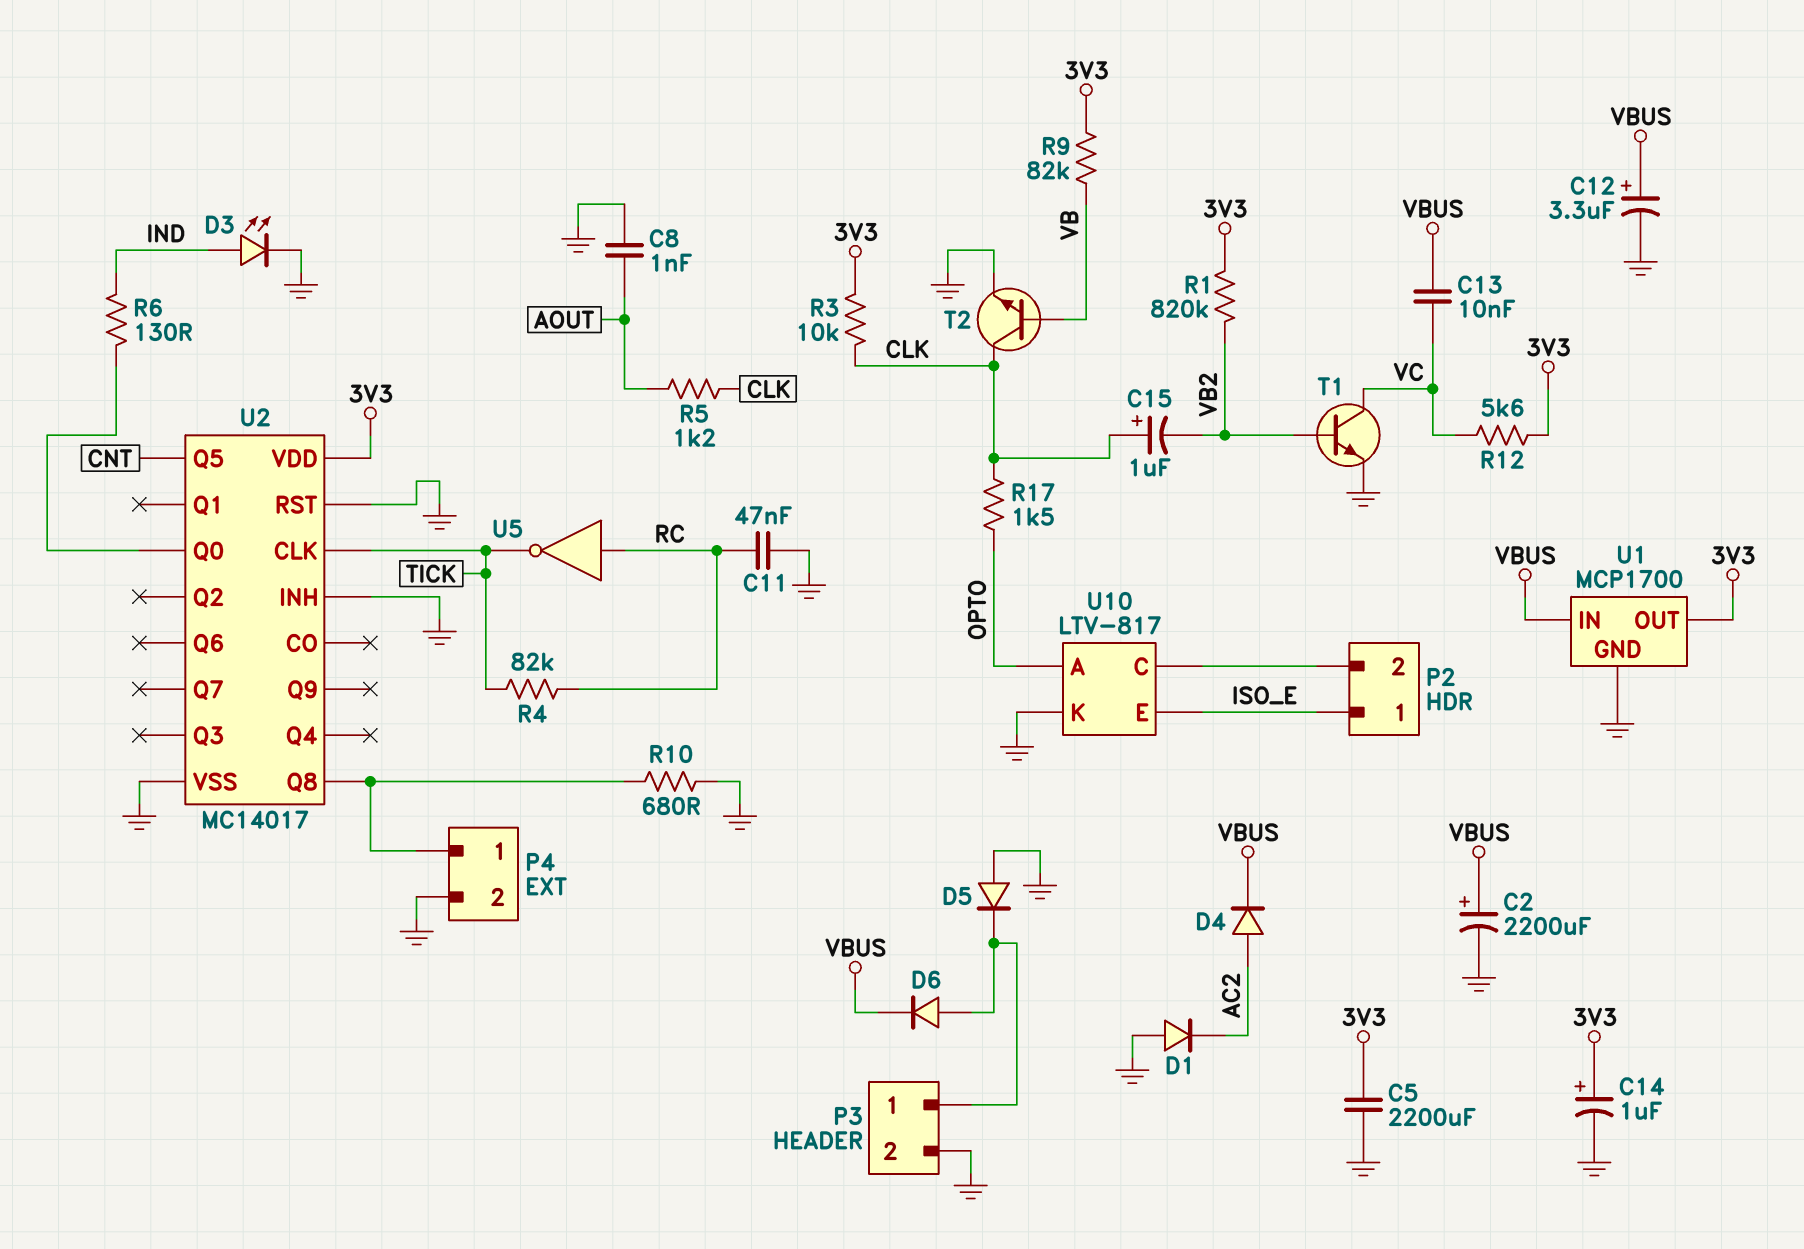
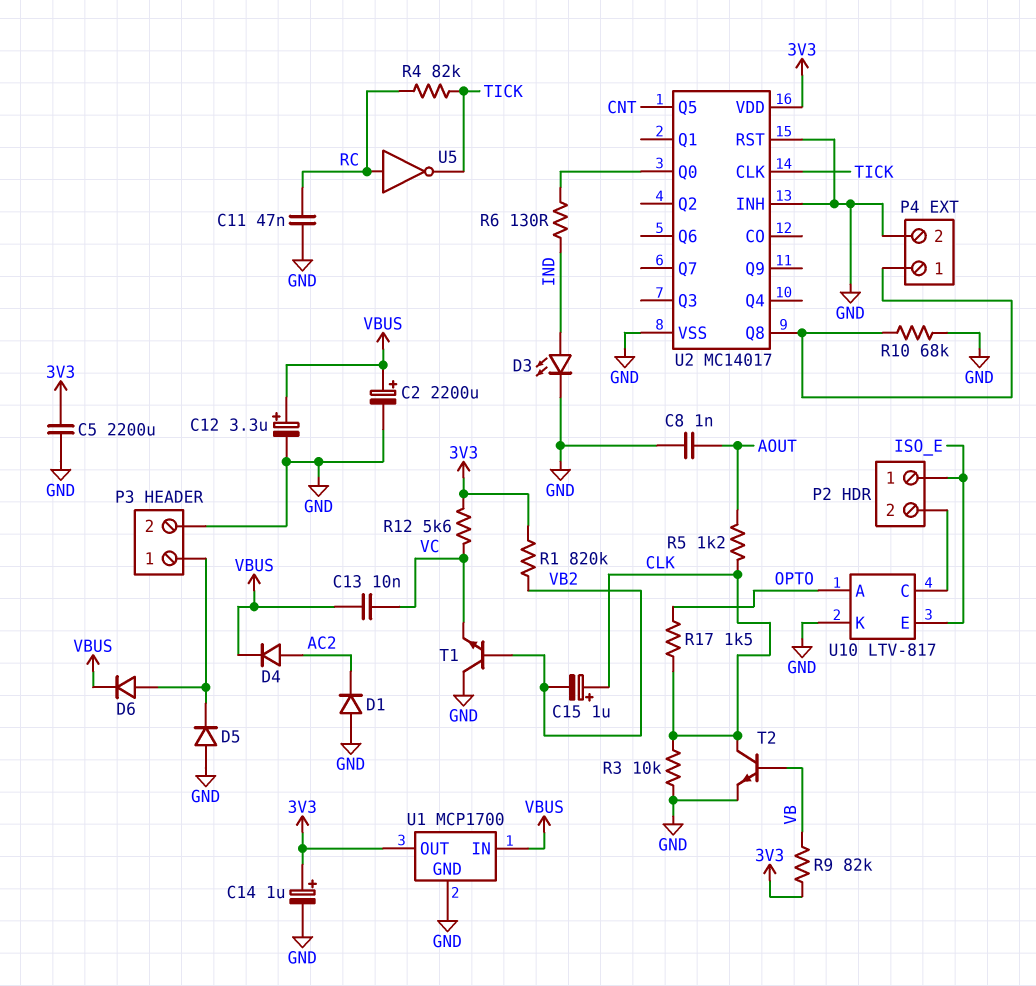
R3: 10k (3V3, CLK) -> 10k (CLK, GND)
R10: 680 (GND, P4/1) -> 68k (GND, P4/1)
T1: NPN (B VB2, C VC, E GND) -> NPN (B VB2, C GND, E VC)

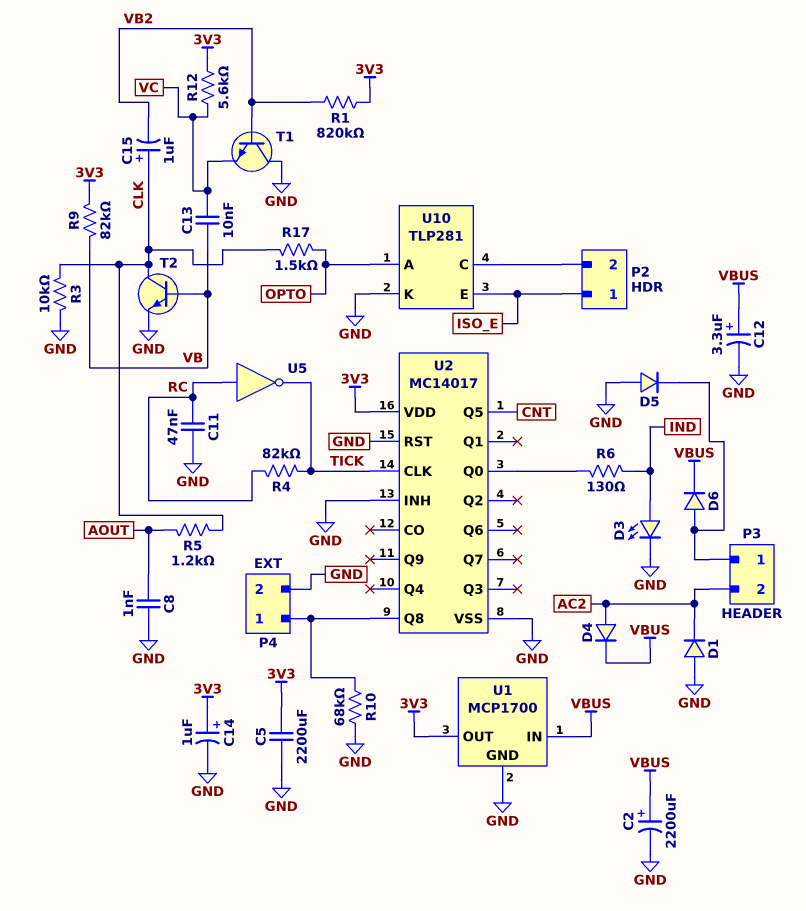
C13: 10nF (VBUS, VC) -> 10nF (VB, VC)
P3 pin 2: GND -> AC2
U10: LTV-817 -> TLP281

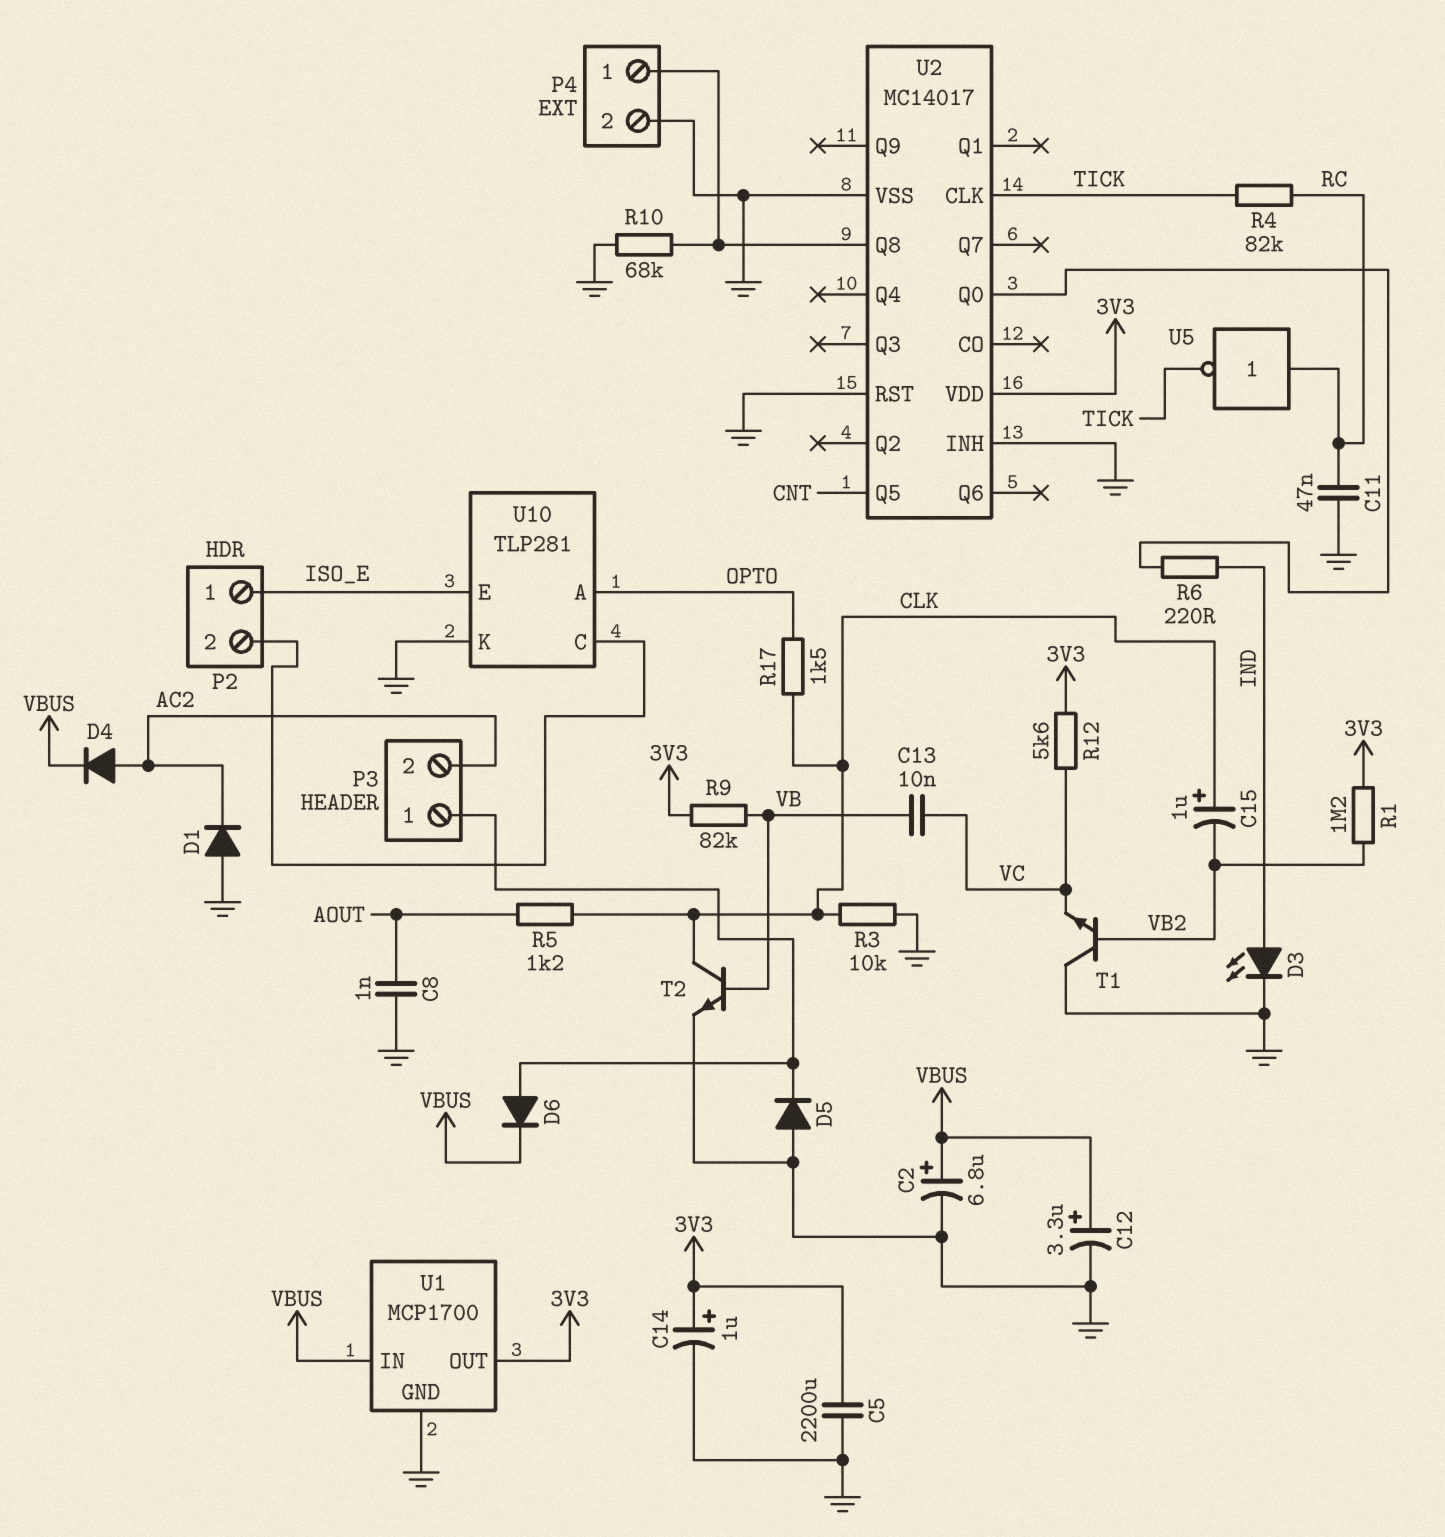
C2: 2200uF (plus VBUS, minus GND) -> 6.8uF (plus VBUS, minus GND)
R1: 820k (3V3, VB2) -> 1.2M (3V3, VB2)
R6: 130 (IND, U2/Q0) -> 220 (IND, U2/Q0)

